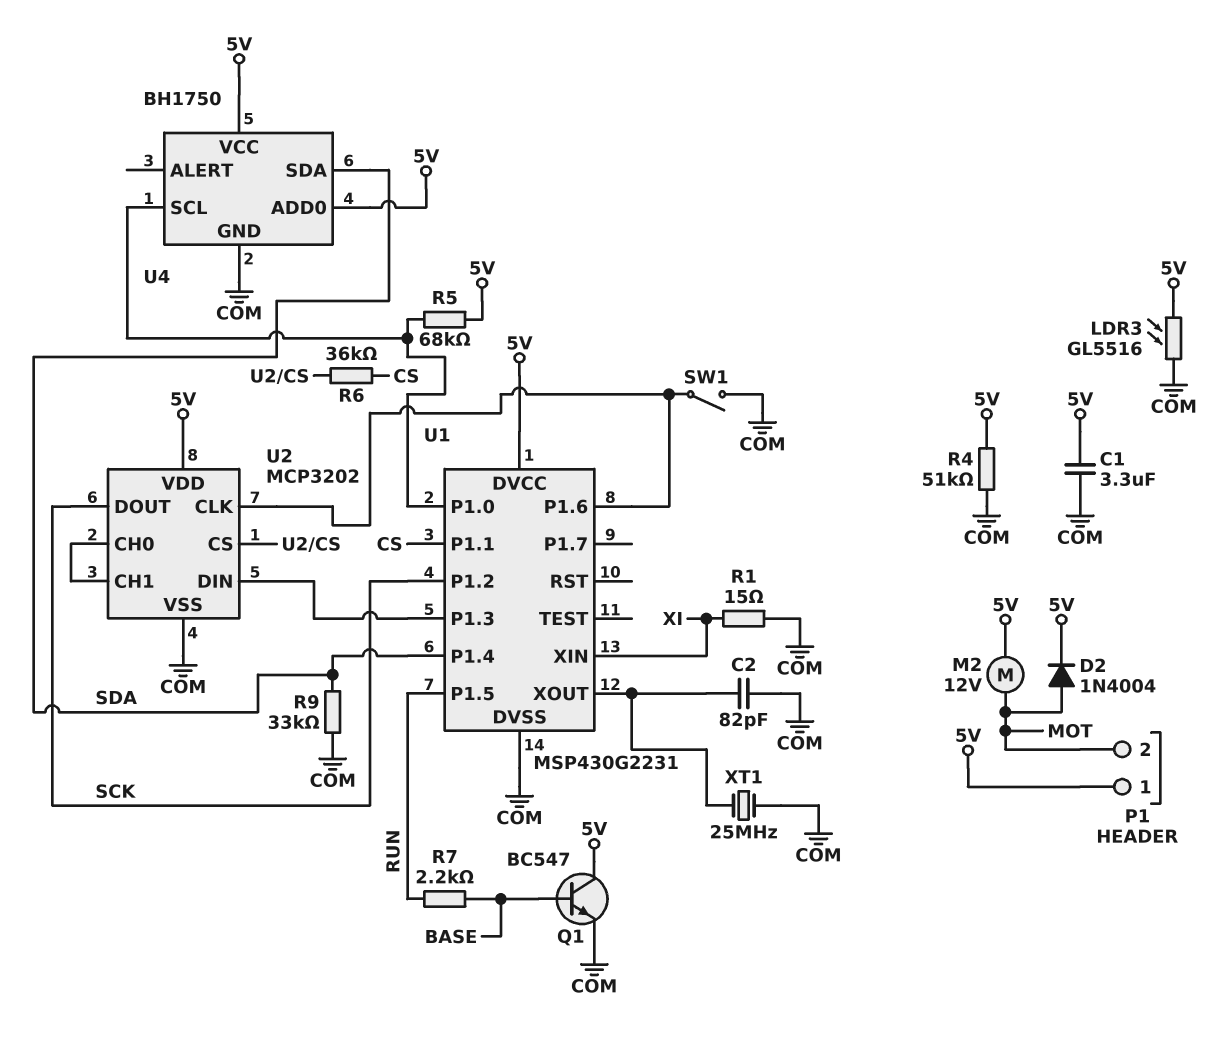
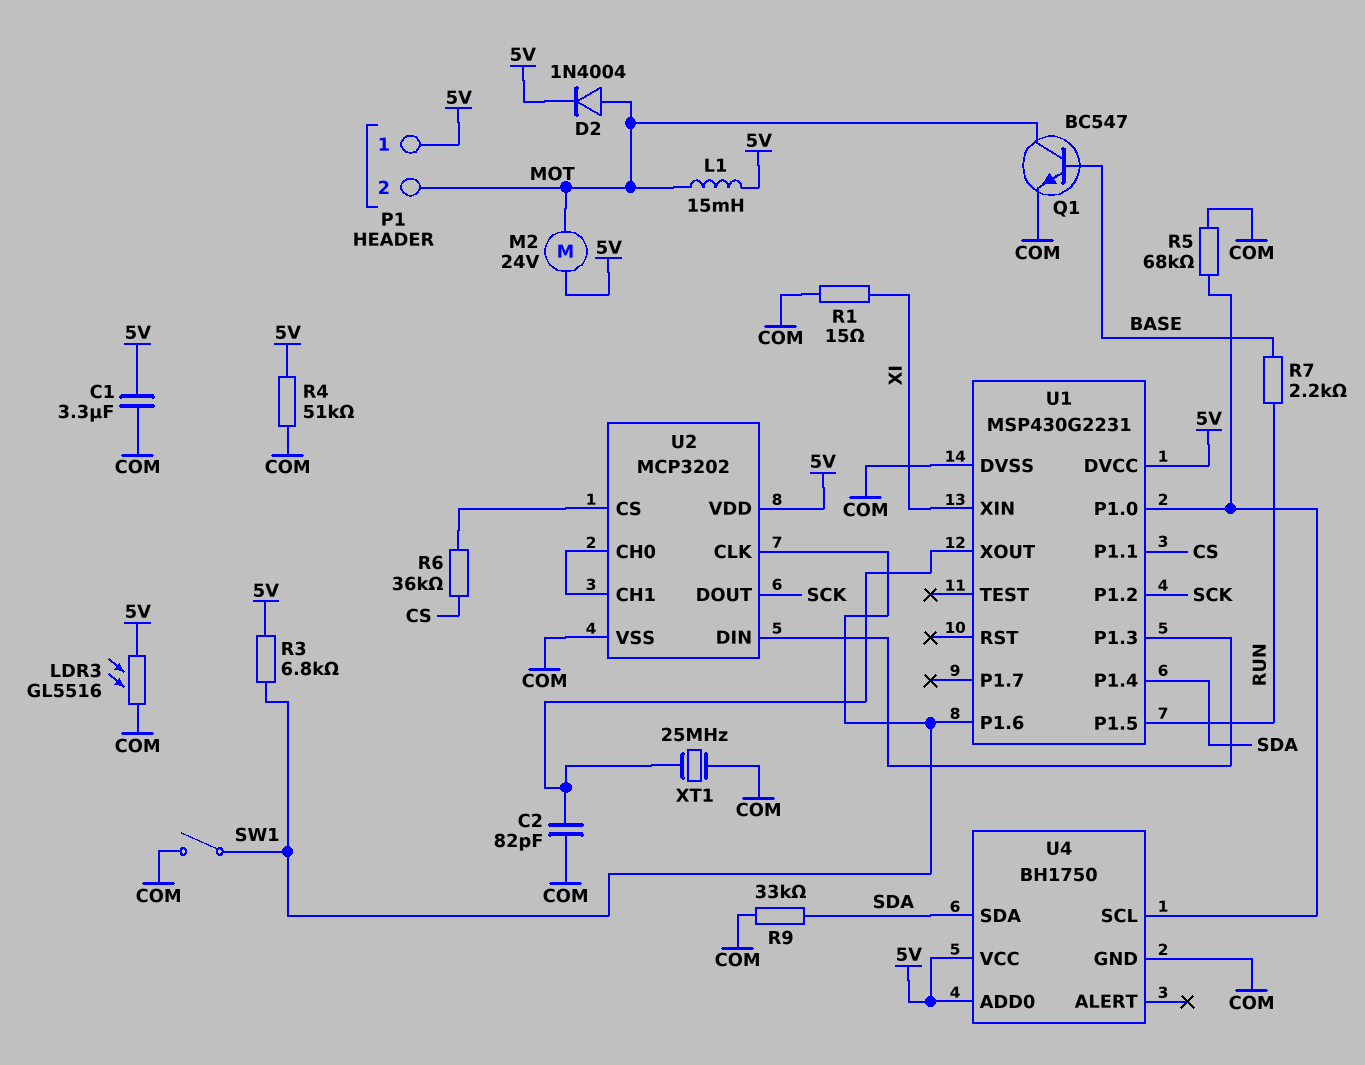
L1: none -> 15mH (5V, MOT)
M2: motor 12V (5V, MOT) -> motor 24V (5V, MOT)
Q1: NPN BC547 (B BASE, C 5V, E COM) -> NPN BC547 (B BASE, C MOT, E COM)
R3: none -> 6.8k (5V, U1/P1.6)
R5: 68k (5V, U1/P1.0) -> 68k (COM, U1/P1.0)

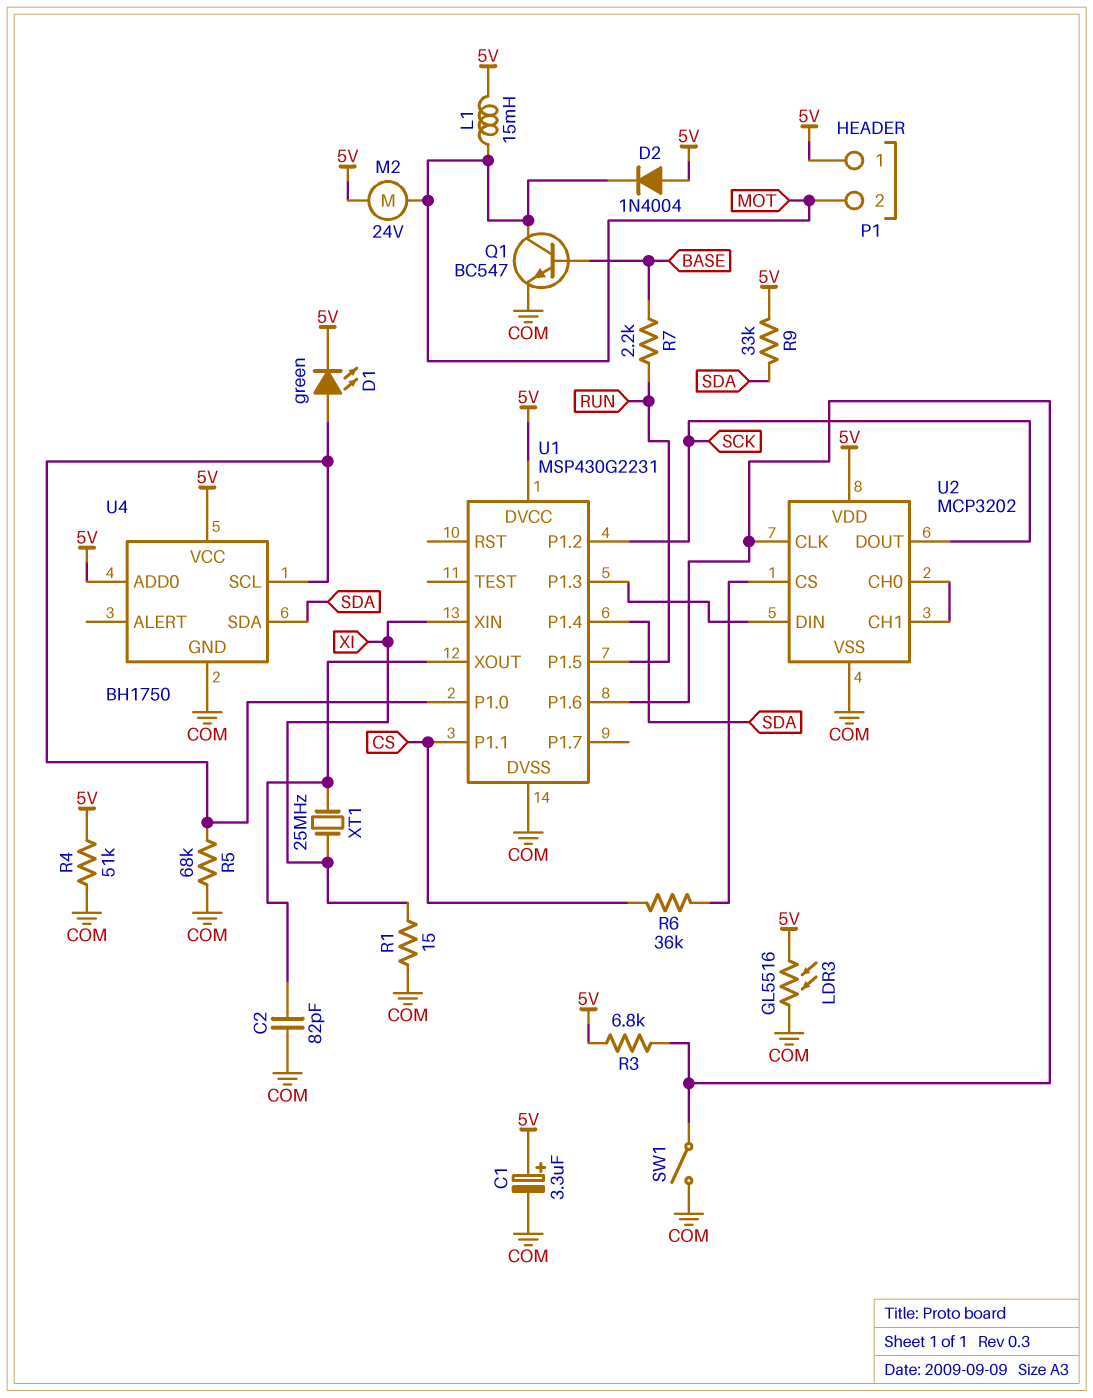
C1: 3.3uF (5V, COM) -> 3.3uF (plus 5V, minus COM)
D1: none -> LED green (A U1/P1.0, K 5V)
D2: diode 1N4004 (A MOT, K 5V) -> diode 1N4004 (A 5V, K MOT)
R9: 33k (COM, SDA) -> 33k (5V, SDA)
XT1: 25MHz (COM, U1/XOUT) -> 25MHz (U1/XOUT, XI)

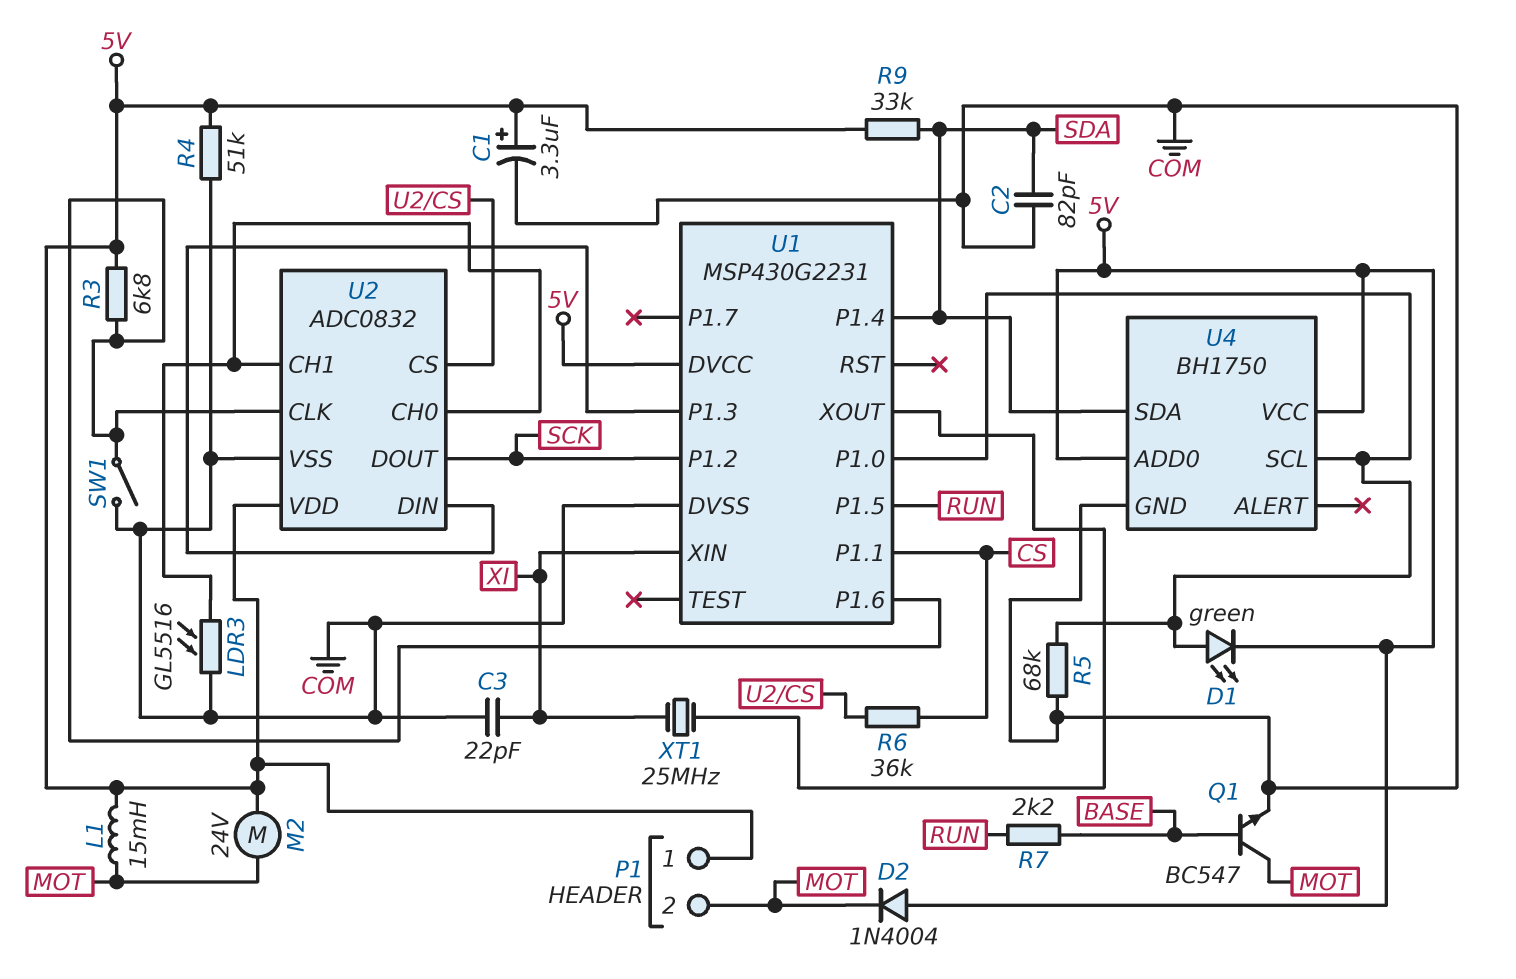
C2: 82pF (COM, U1/XOUT) -> 82pF (COM, SDA)
C3: none -> 22pF (COM, XI)
LDR3: GL5516 (5V, COM) -> GL5516 (COM, U2/CH0)
R1: 15 (COM, XI) -> none
U2: MCP3202 -> ADC0832

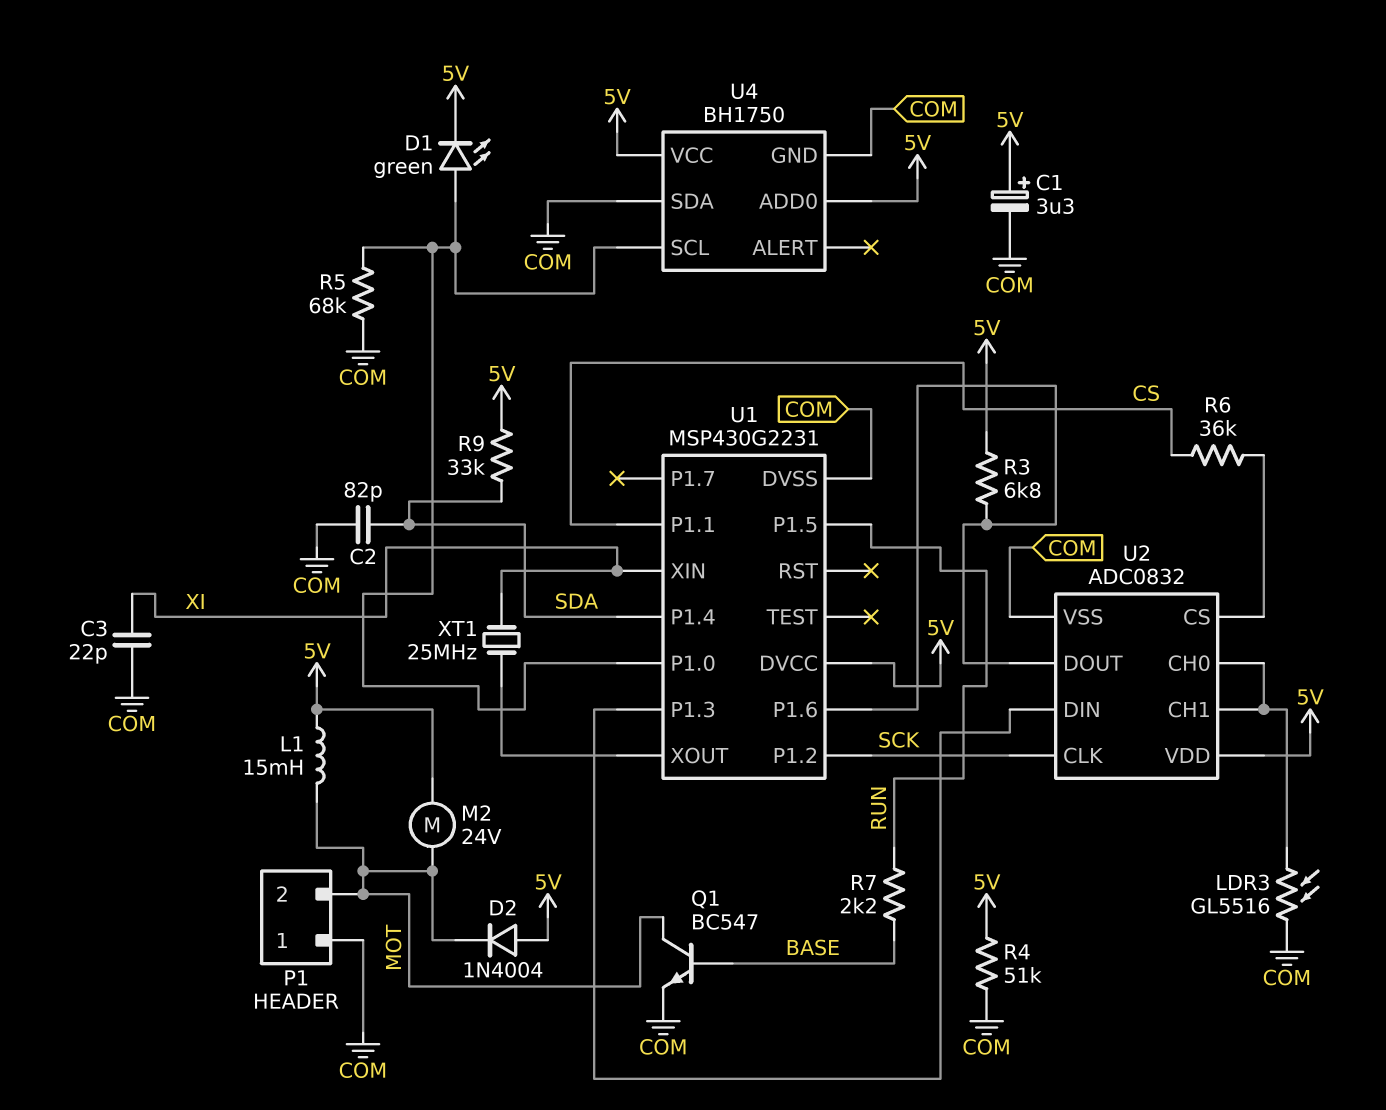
P1 pin 1: 5V -> COM
SW1: switch (COM, U1/P1.6) -> none
U2 pin CLK: U1/P1.6 -> SCK
U2 pin DOUT: SCK -> U1/P1.6
U4 pin SDA: SDA -> COM

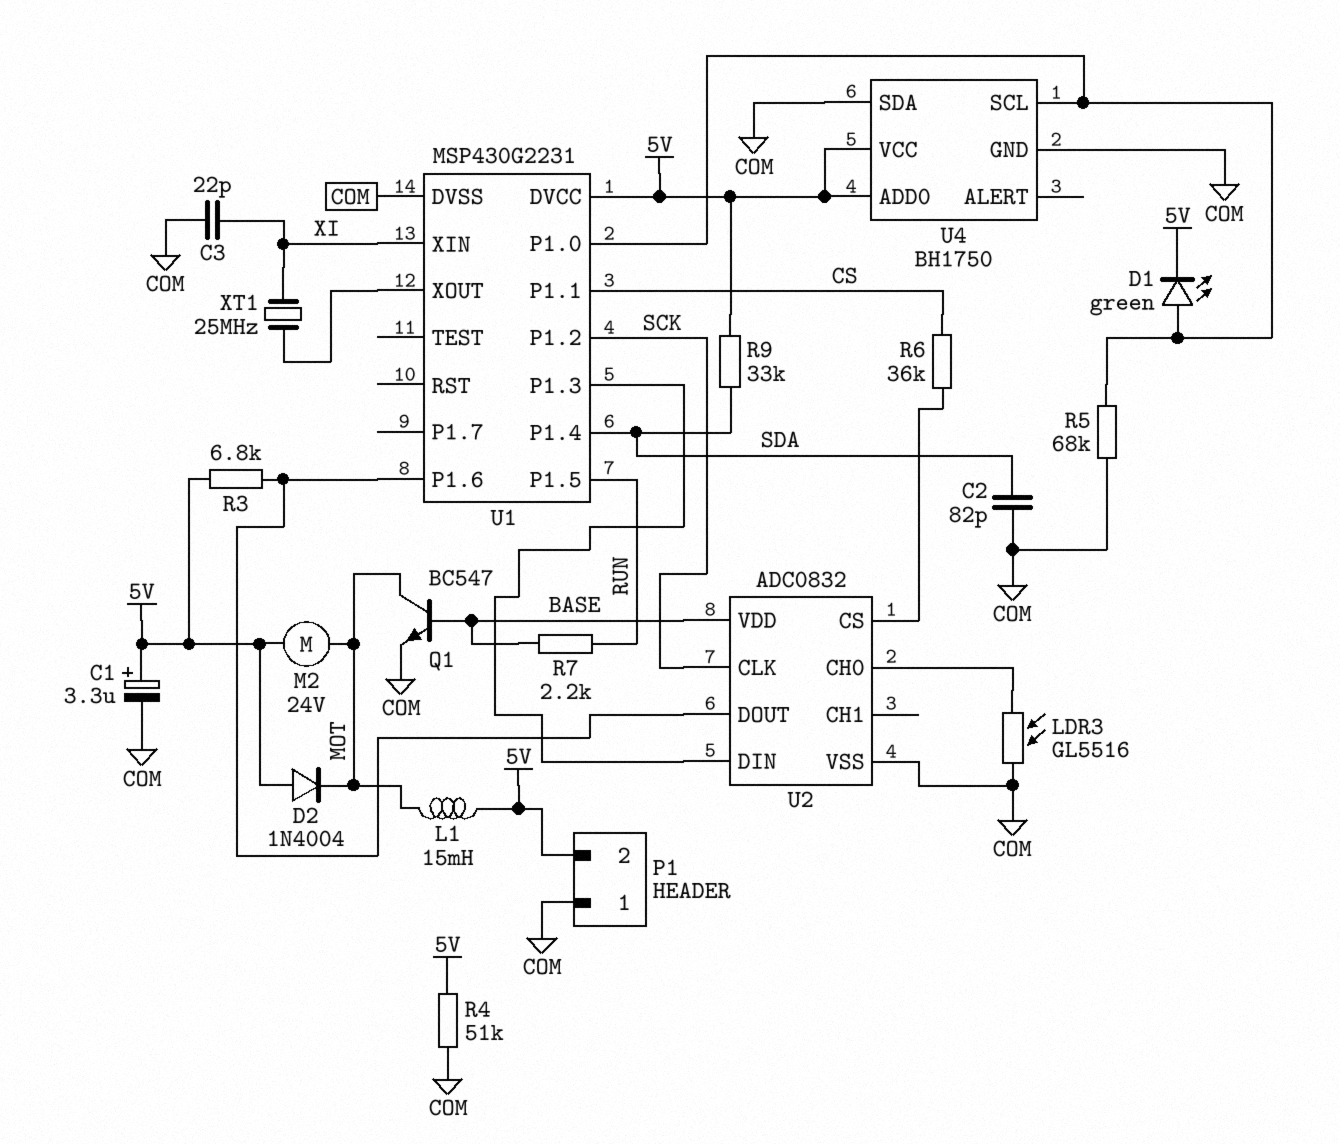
P1 pin 2: MOT -> 5V
U2 pin CH1: U2/CH0 -> none
U2 pin VDD: 5V -> BASE

